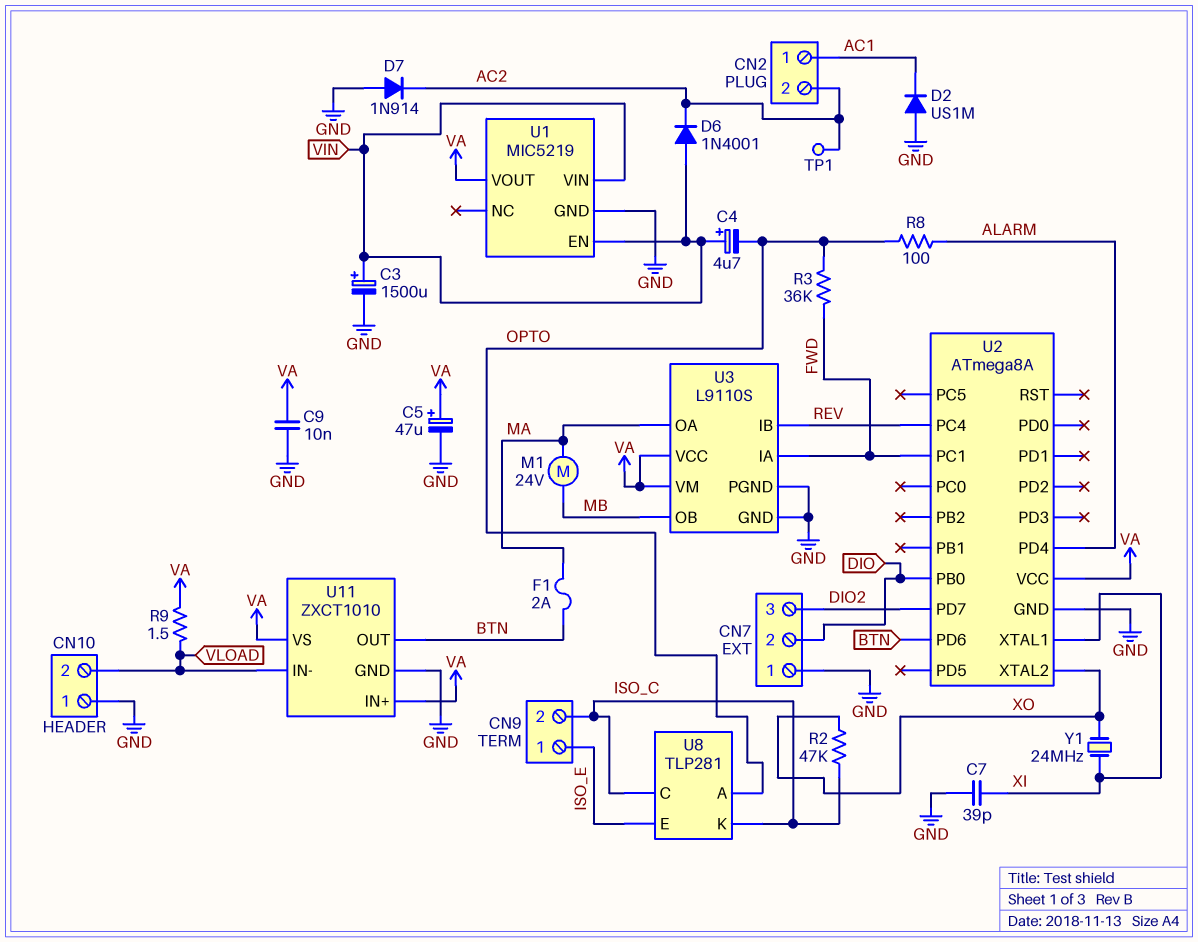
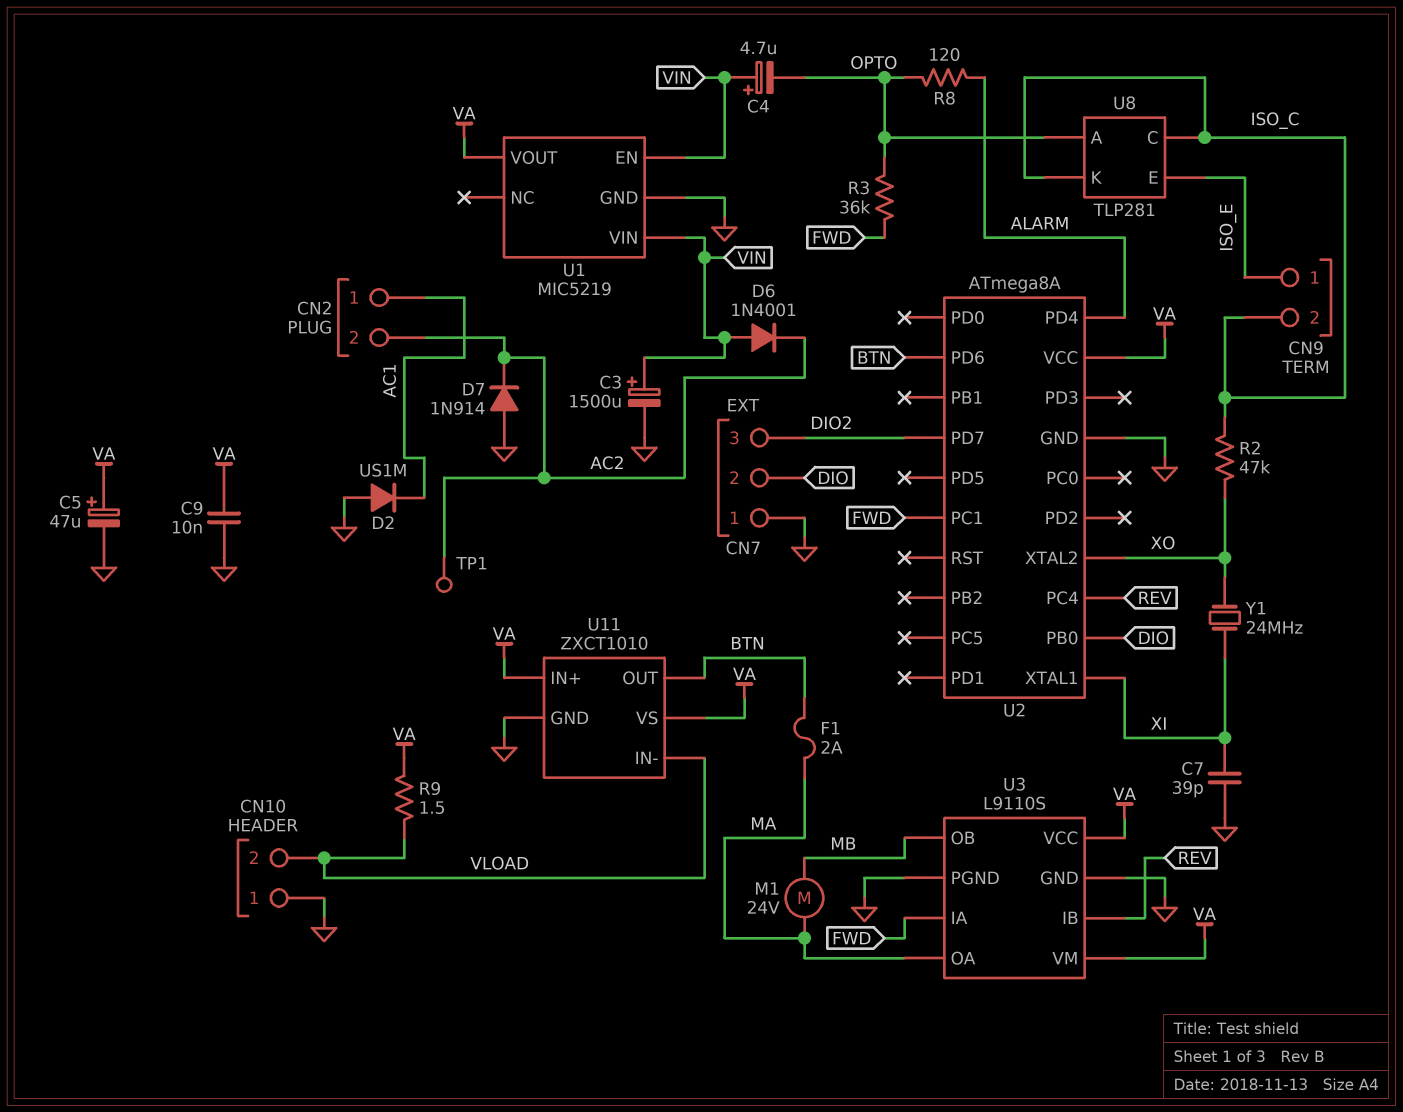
R8: 100 (ALARM, OPTO) -> 120 (ALARM, OPTO)

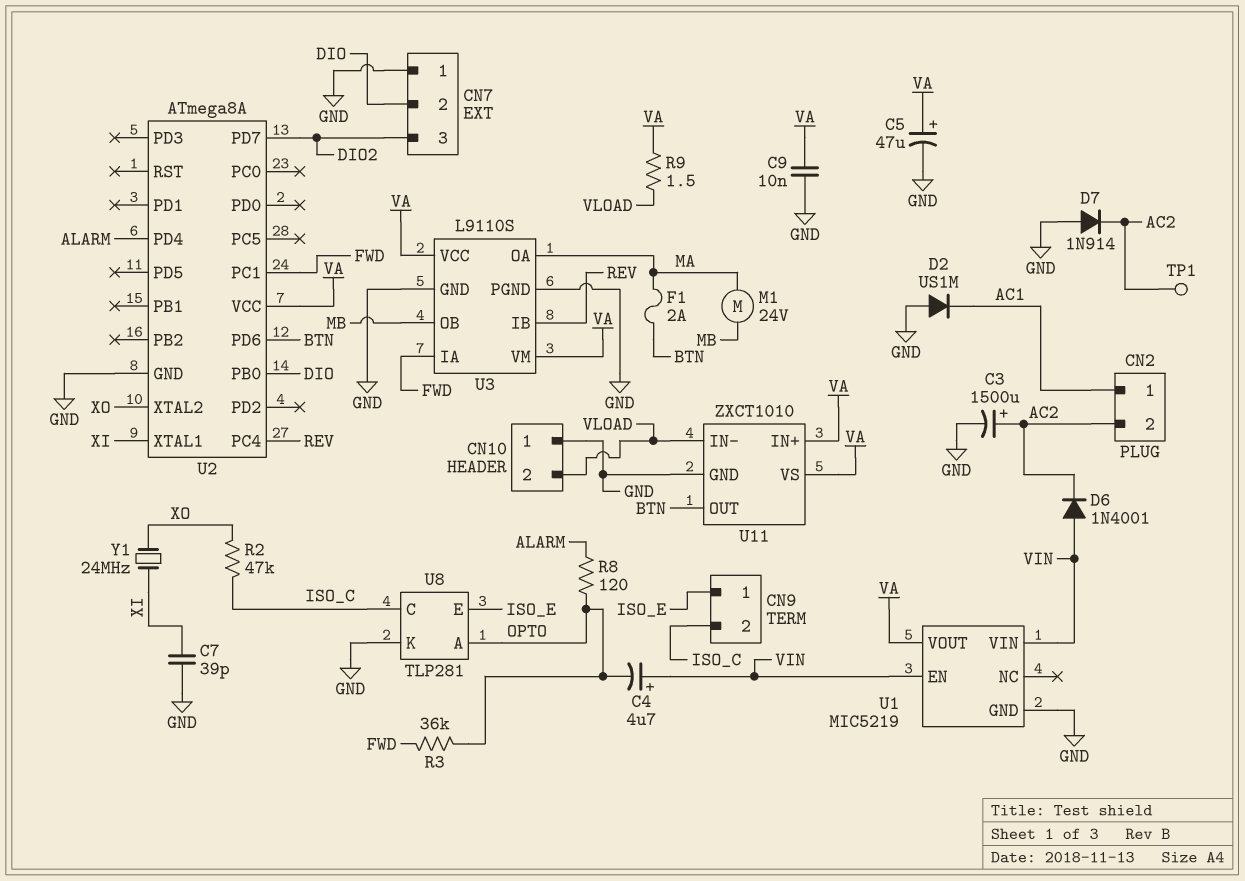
C3: 1500uF (plus VIN, minus GND) -> 1500uF (plus AC2, minus GND)
U8 pin K: ISO_C -> GND

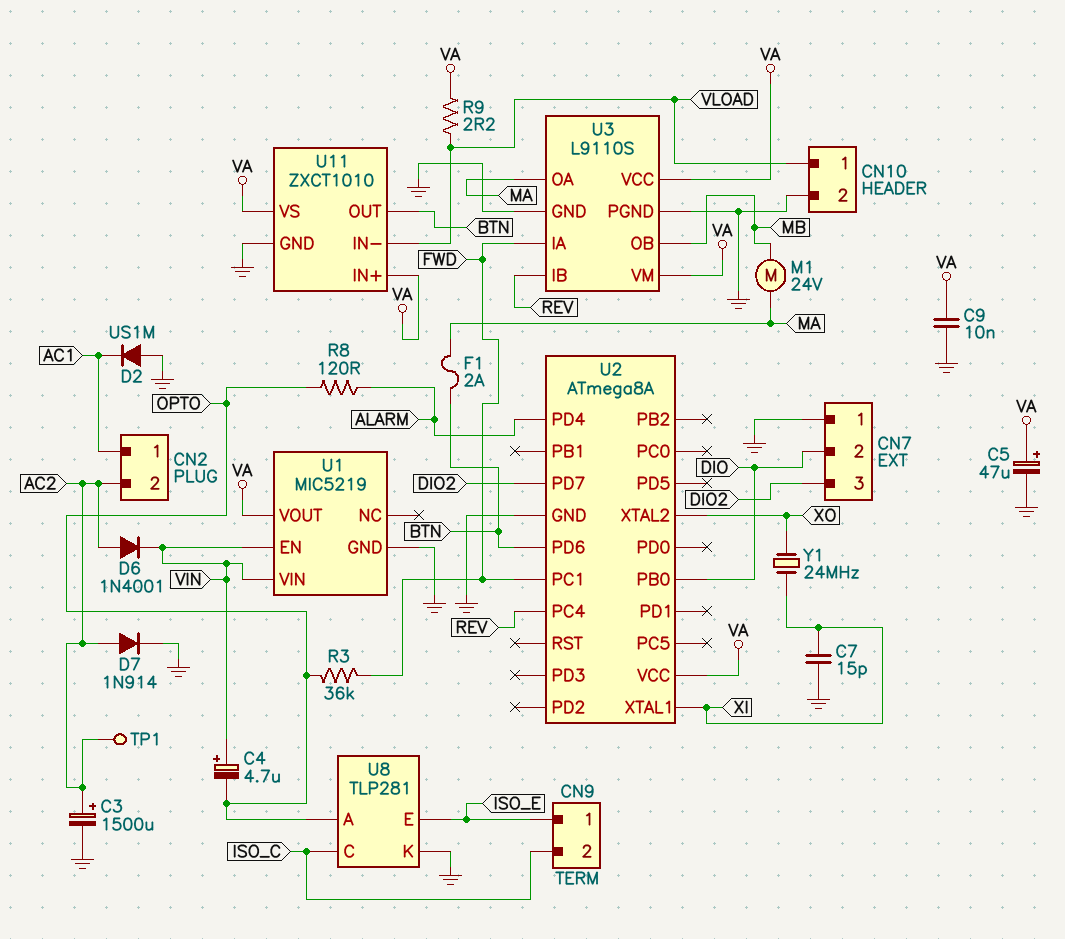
C7: 39pF (GND, XI) -> 15pF (GND, XI)
CN10 pin 1: GND -> VLOAD
CN10 pin 2: VLOAD -> GND
D6: diode 1N4001 (A VIN, K AC2) -> diode 1N4001 (A AC2, K VIN)
D7: diode 1N914 (A GND, K AC2) -> diode 1N914 (A AC2, K GND)
R2: 47k (ISO_C, XO) -> none
R9: 1.5 (VA, VLOAD) -> 2.2 (VA, VLOAD)

